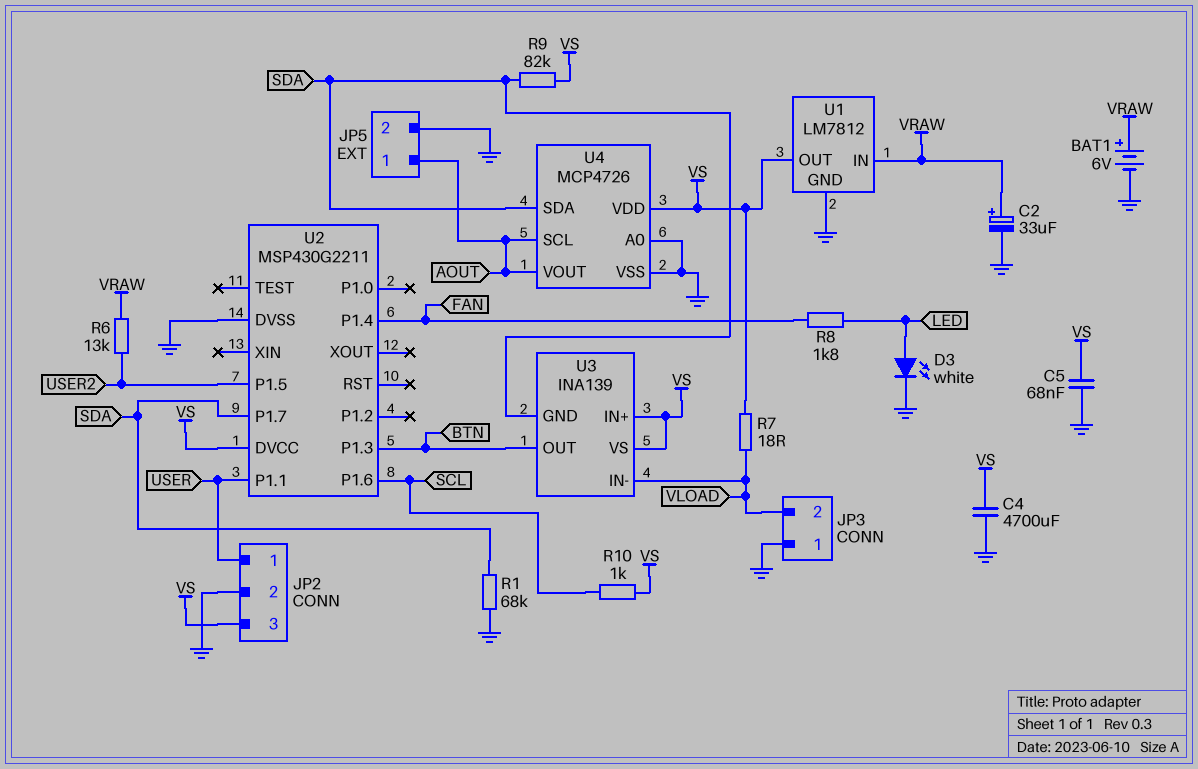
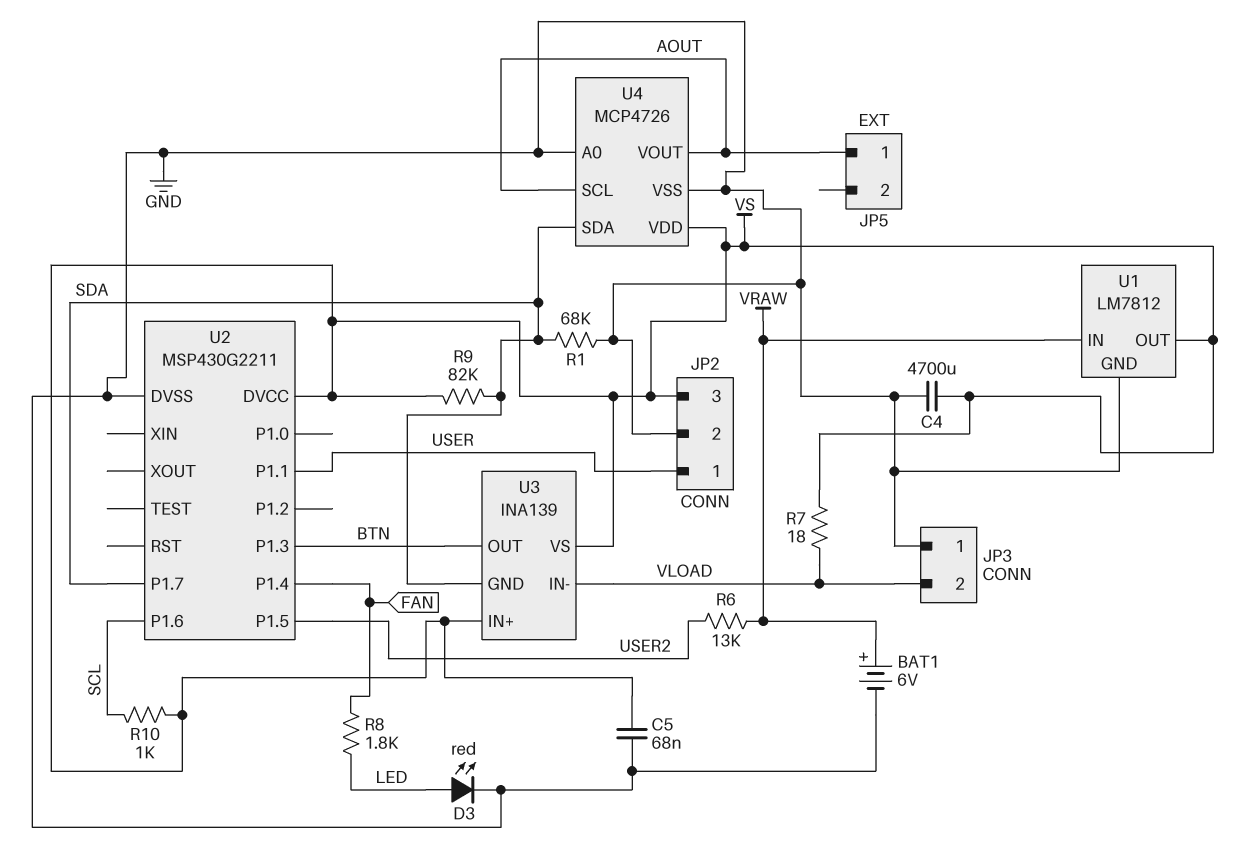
C2: 33uF (plus VRAW, minus GND) -> none
D3: LED white (A LED, K GND) -> LED red (A LED, K GND)
JP5 pin 2: GND -> none

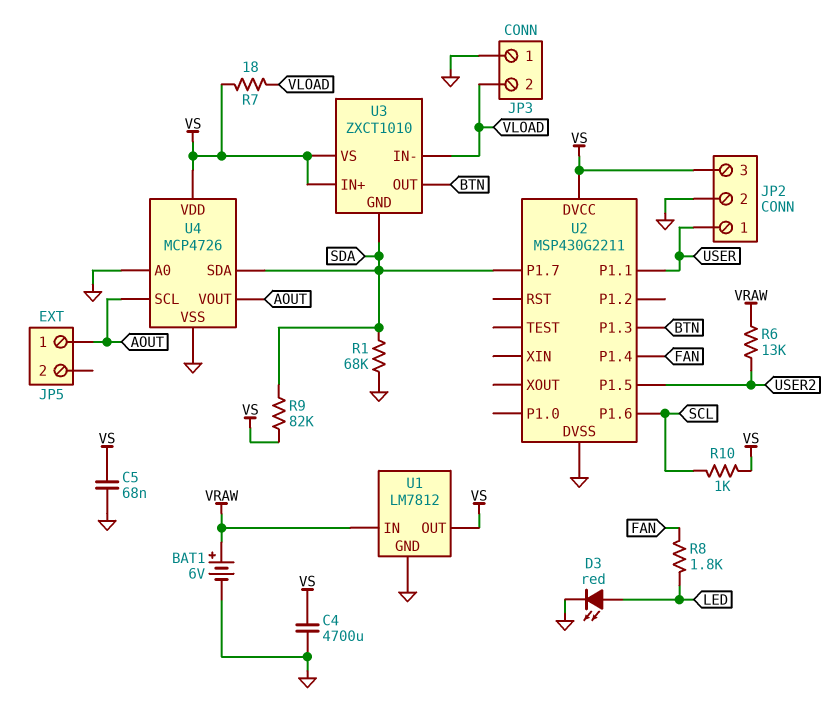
U3: INA139 -> ZXCT1010

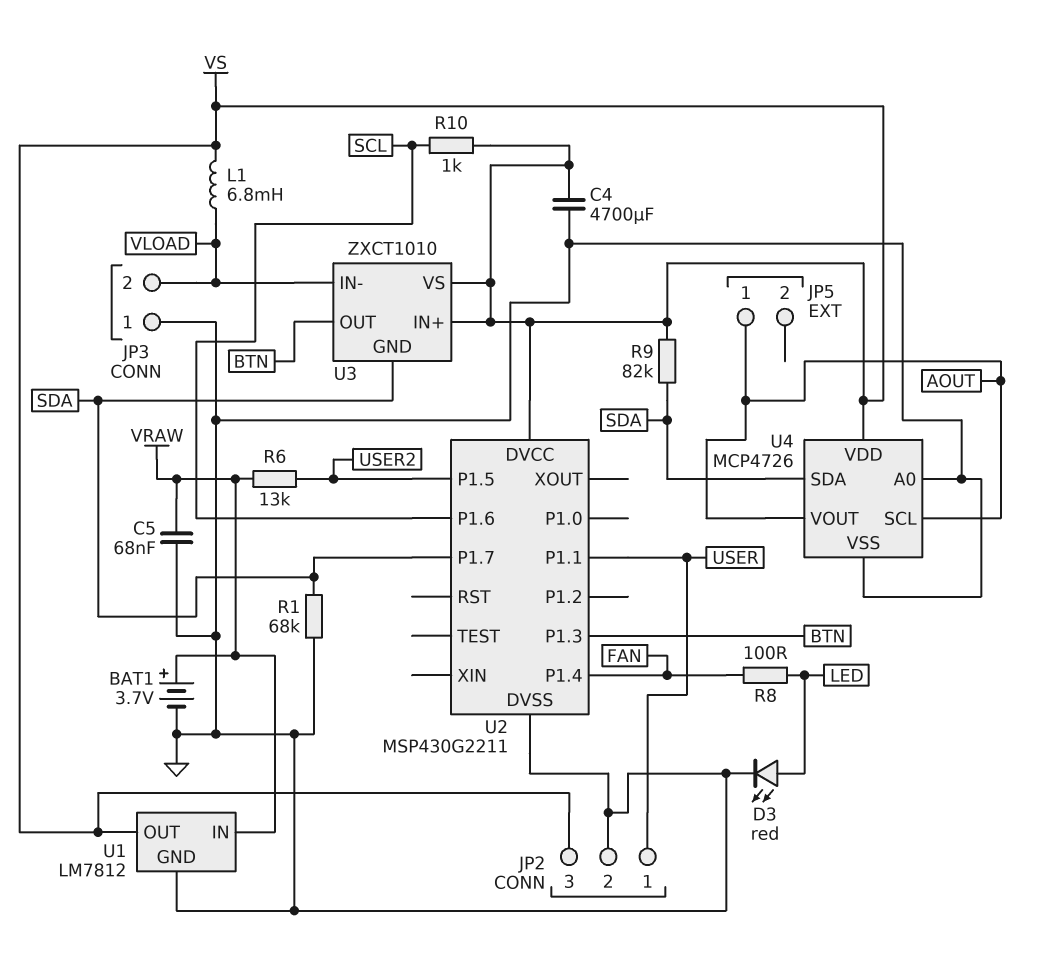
BAT1: 6V (plus VRAW, minus GND) -> 3.7V (plus VRAW, minus GND)
C5: 68nF (GND, VS) -> 68nF (GND, VRAW)
L1: none -> 6.8mH (VLOAD, VS)
R7: 18 (VLOAD, VS) -> none
R8: 1.8k (FAN, LED) -> 100 (FAN, LED)

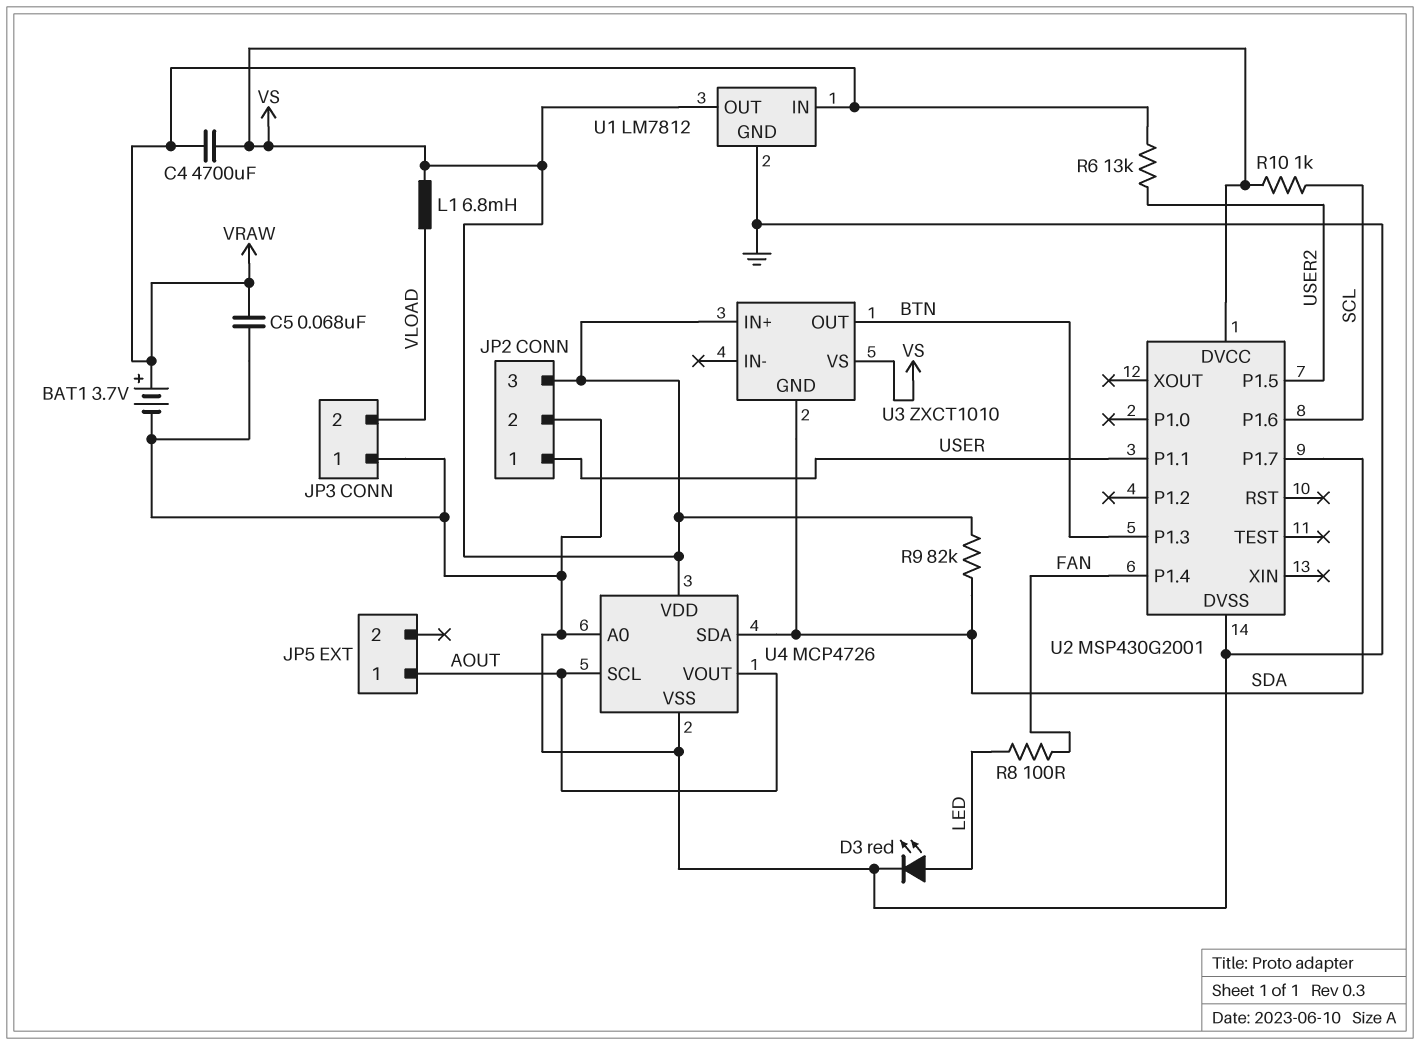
C4: 4700uF (GND, VS) -> 4700uF (VRAW, VS)
R1: 68k (GND, SDA) -> none
U2: MSP430G2211 -> MSP430G2001
U3 pin IN-: VLOAD -> none

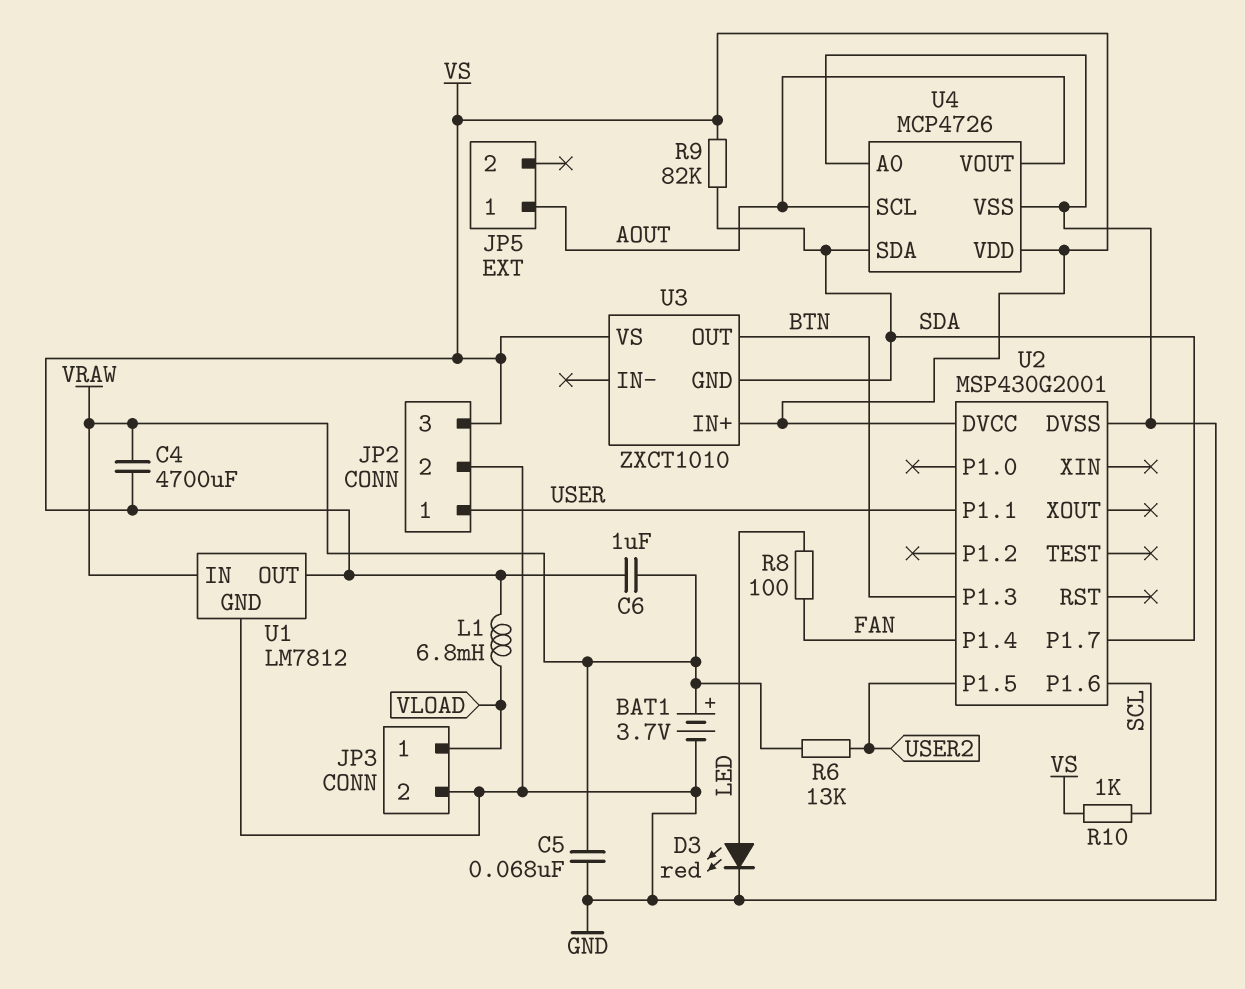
C6: none -> 1uF (VRAW, VS)
JP3 pin 1: GND -> VLOAD
JP3 pin 2: VLOAD -> GND

